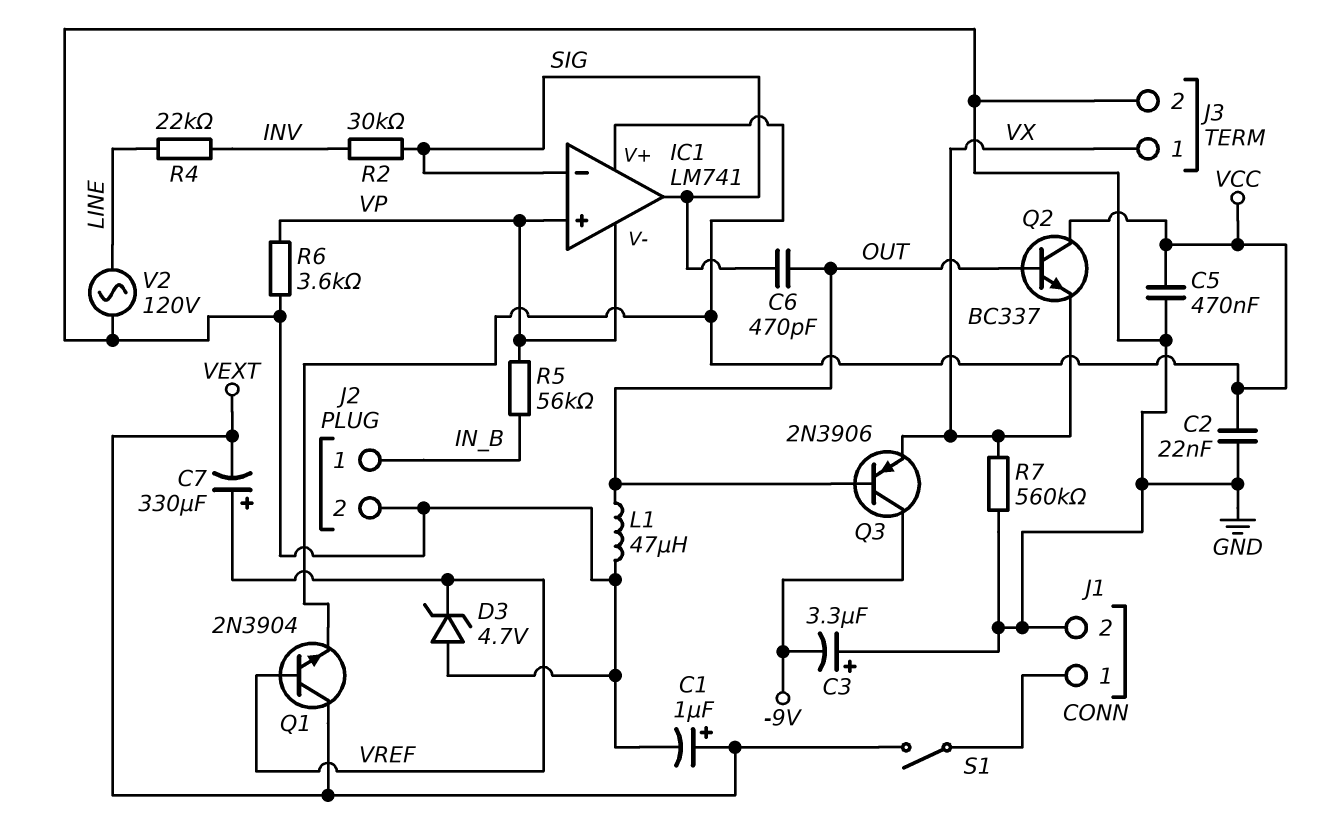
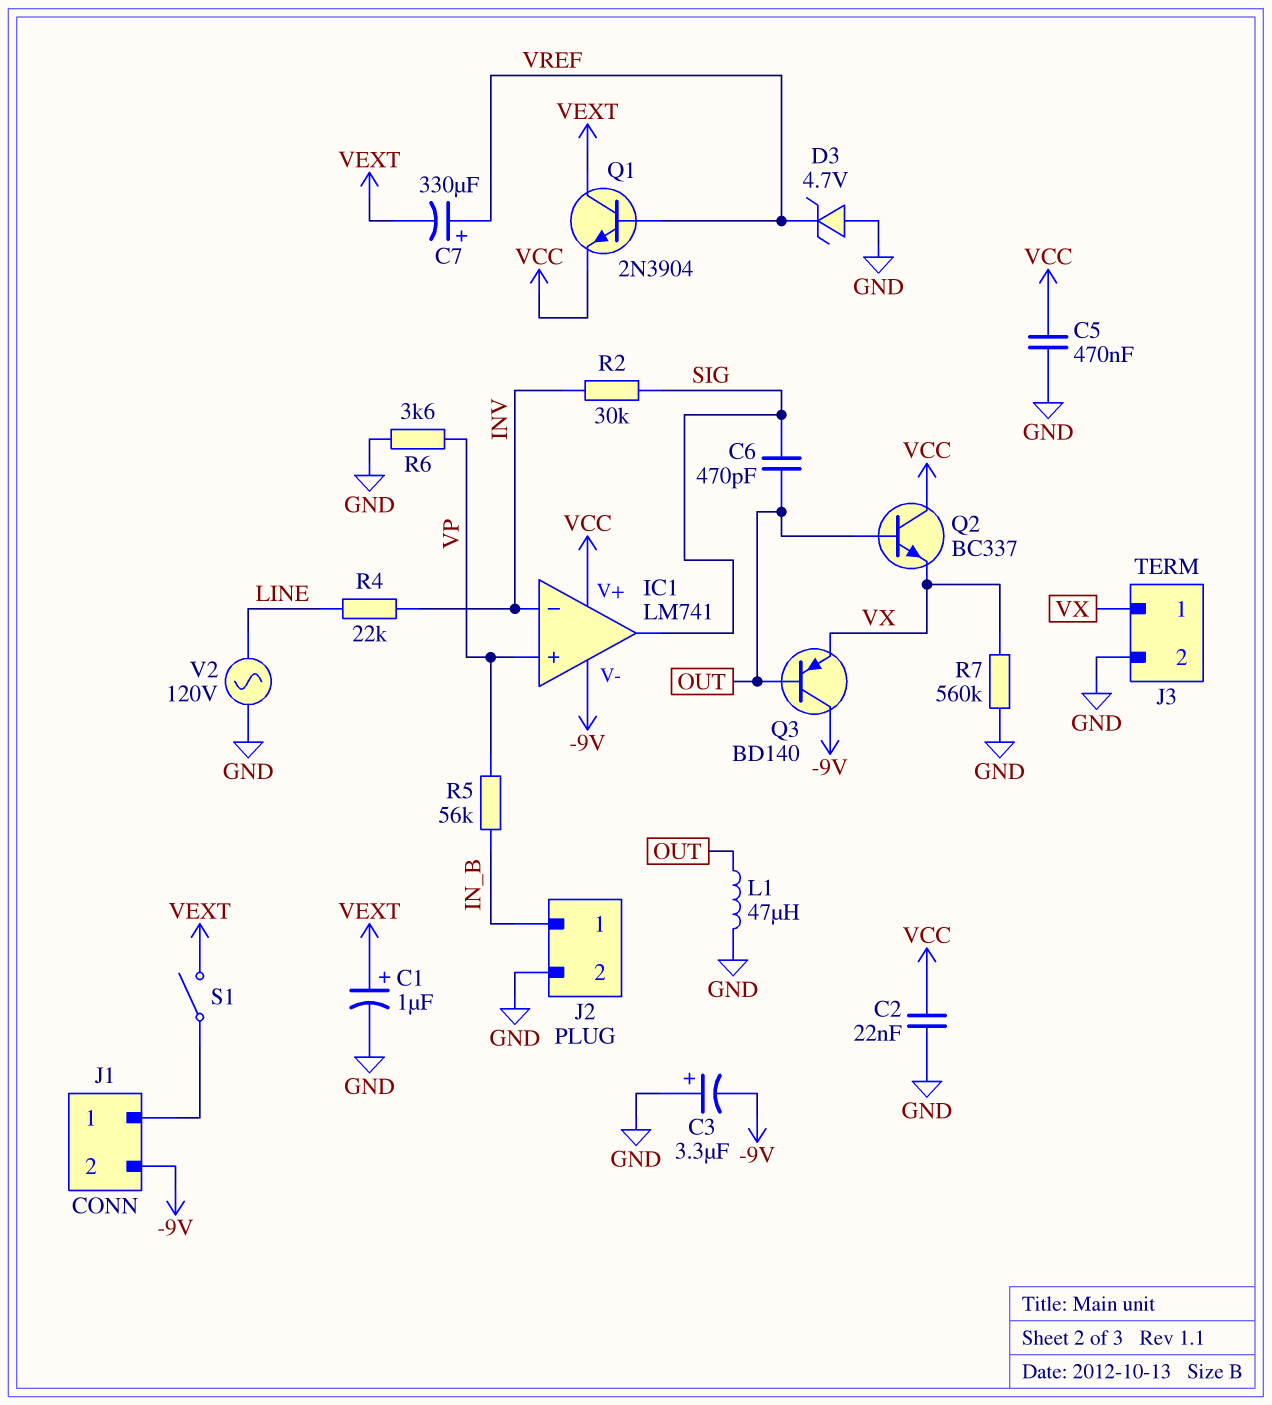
IC1 pin V-: VP -> -9V
IC1 pin in-: SIG -> INV
J1 pin 2: GND -> -9V
Q3: PNP 2N3906 (B OUT, C -9V, E VX) -> PNP BD140 (B OUT, C -9V, E VX)

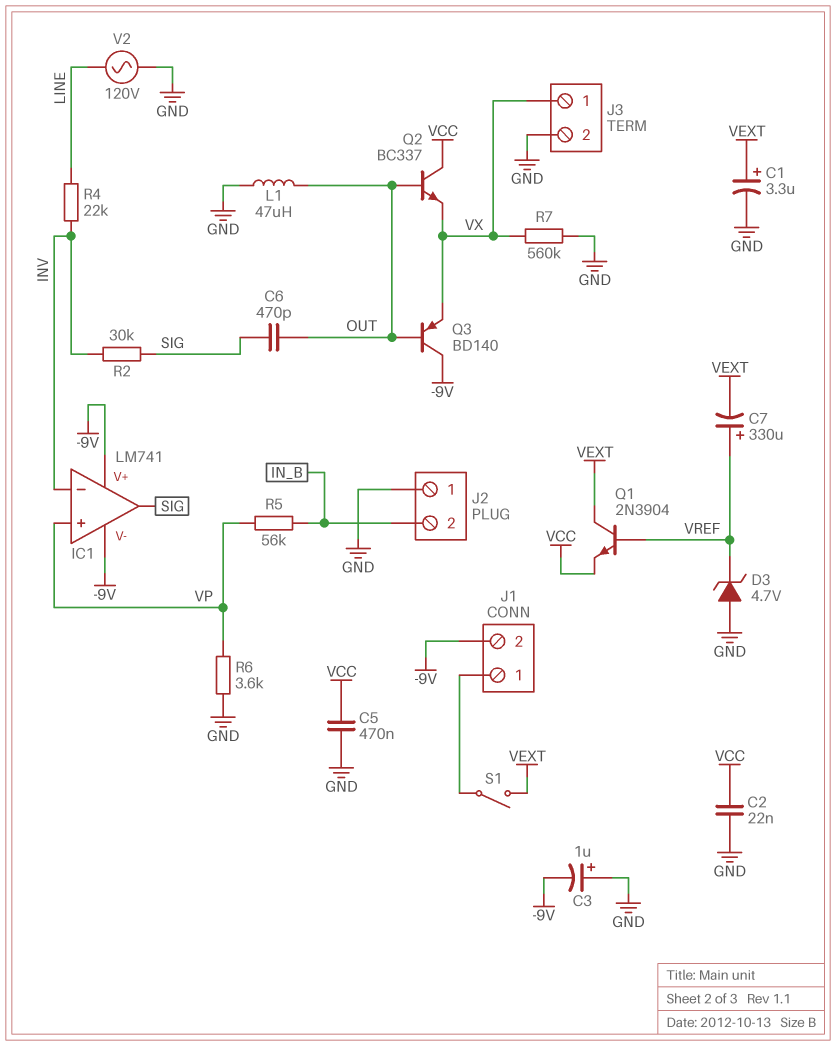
C1: 1uF (plus VEXT, minus GND) -> 3.3uF (plus VEXT, minus GND)
C3: 3.3uF (plus GND, minus -9V) -> 1uF (plus GND, minus -9V)
IC1 pin V+: VCC -> -9V
J2 pin 1: IN_B -> GND
J2 pin 2: GND -> IN_B

